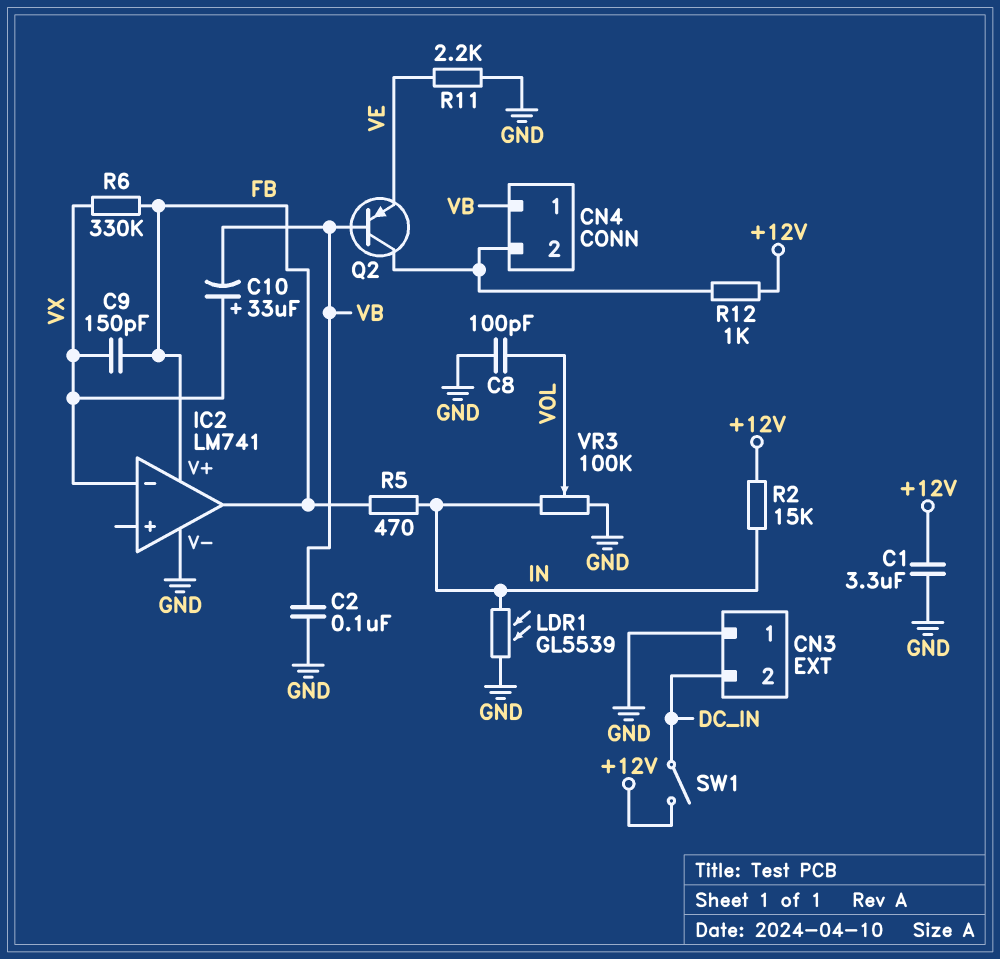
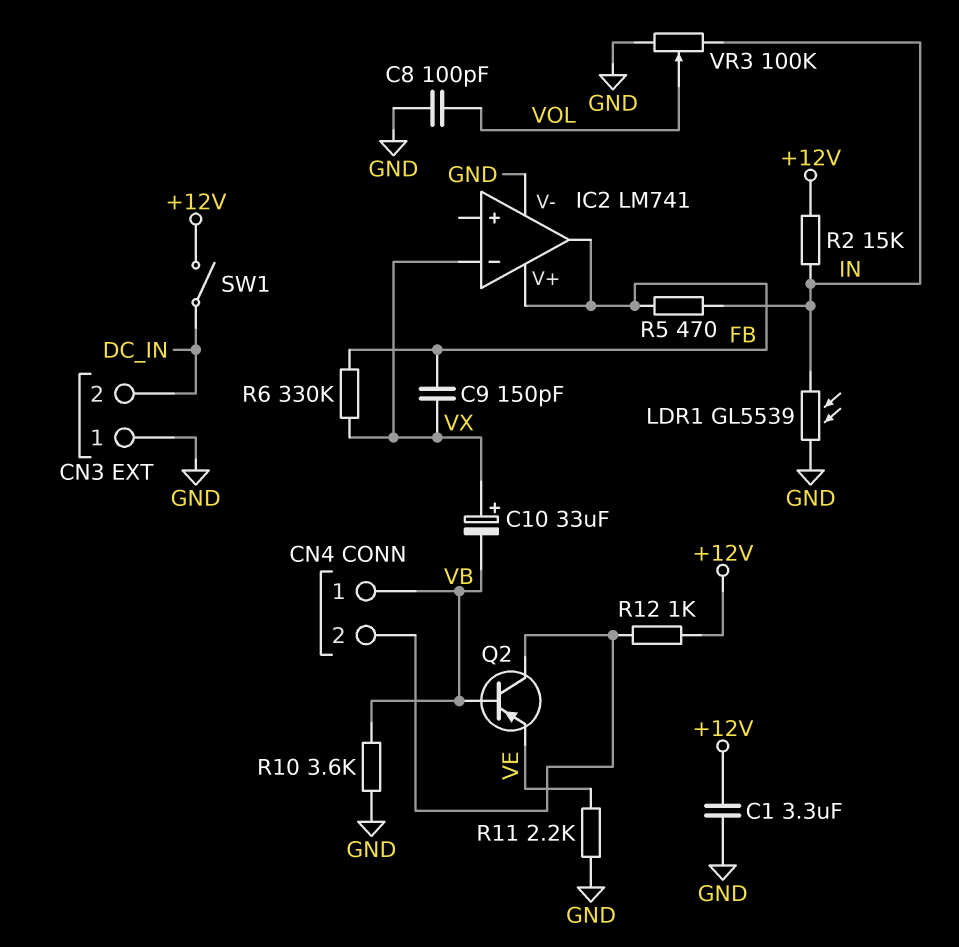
C2: 100nF (GND, VB) -> none
R10: none -> 3.6k (GND, VB)

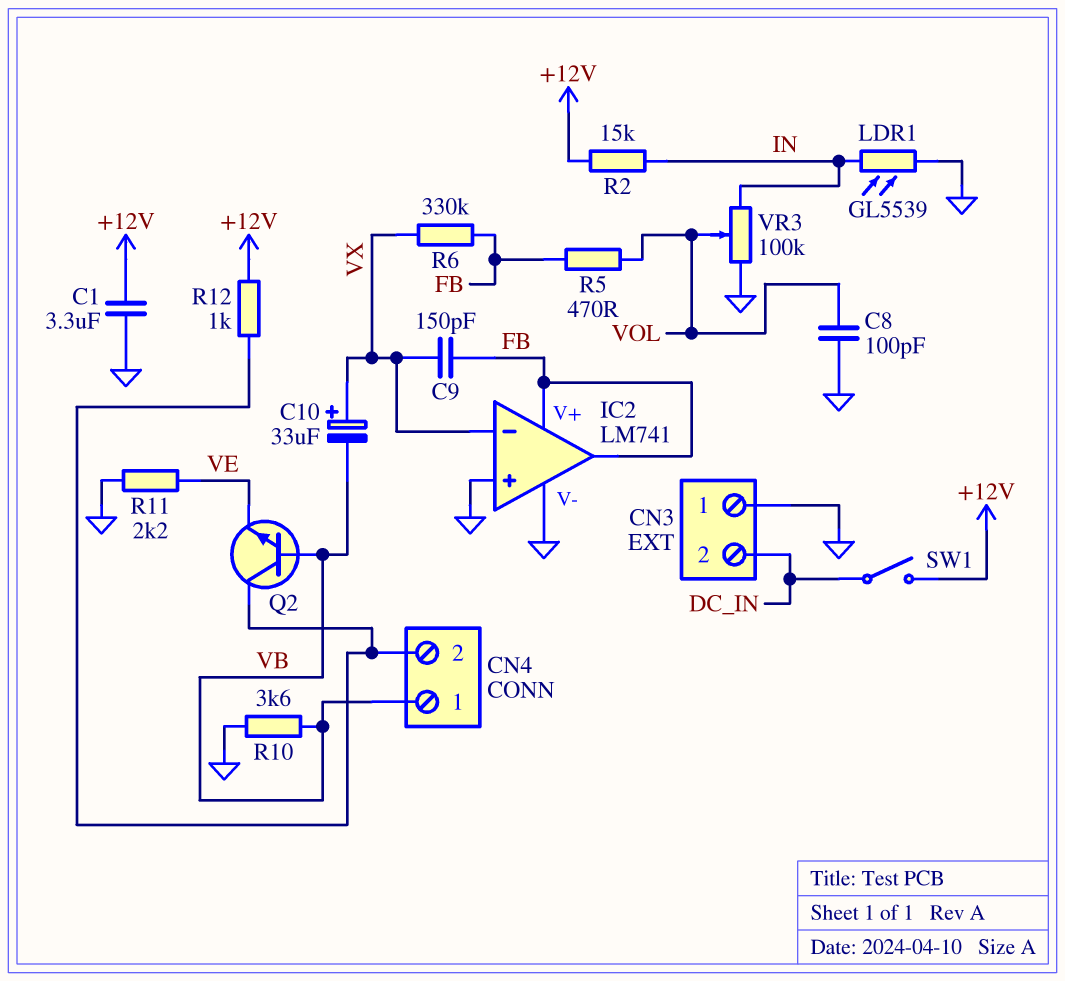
IC2 pin in+: none -> GND
Q2: PNP (B VB, C CN4/2, E VE) -> NPN (B VB, C CN4/2, E VE)
R5: 470 (FB, IN) -> 470 (FB, VOL)

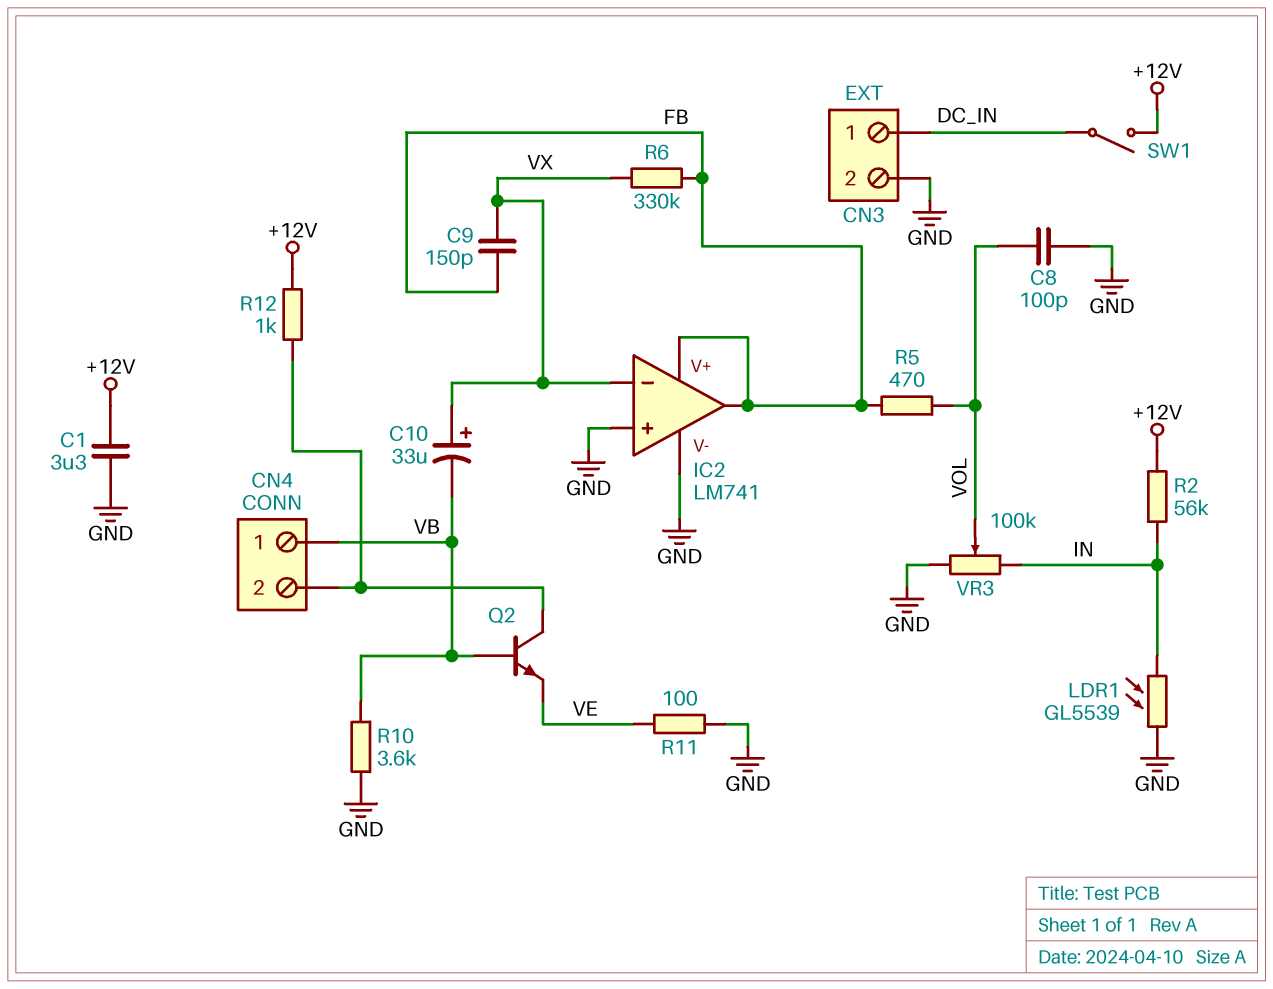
CN3 pin 1: GND -> DC_IN
CN3 pin 2: DC_IN -> GND
R2: 15k (+12V, IN) -> 56k (+12V, IN)
R11: 2.2k (GND, VE) -> 100 (GND, VE)

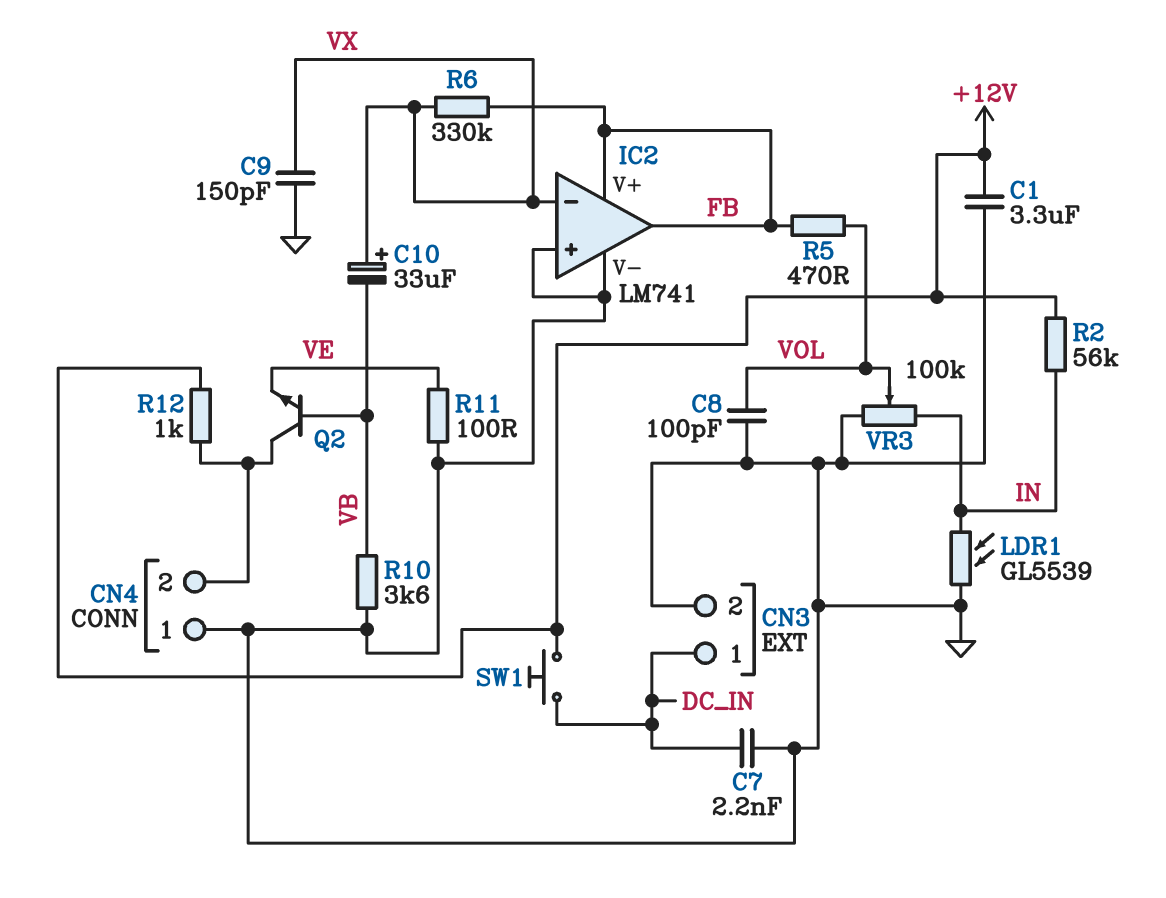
C7: none -> 2.2nF (DC_IN, GND)
C9: 150pF (FB, VX) -> 150pF (GND, VX)
CN4 pin 1: VB -> GND
SW1: switch (+12V, DC_IN) -> button (+12V, DC_IN)

